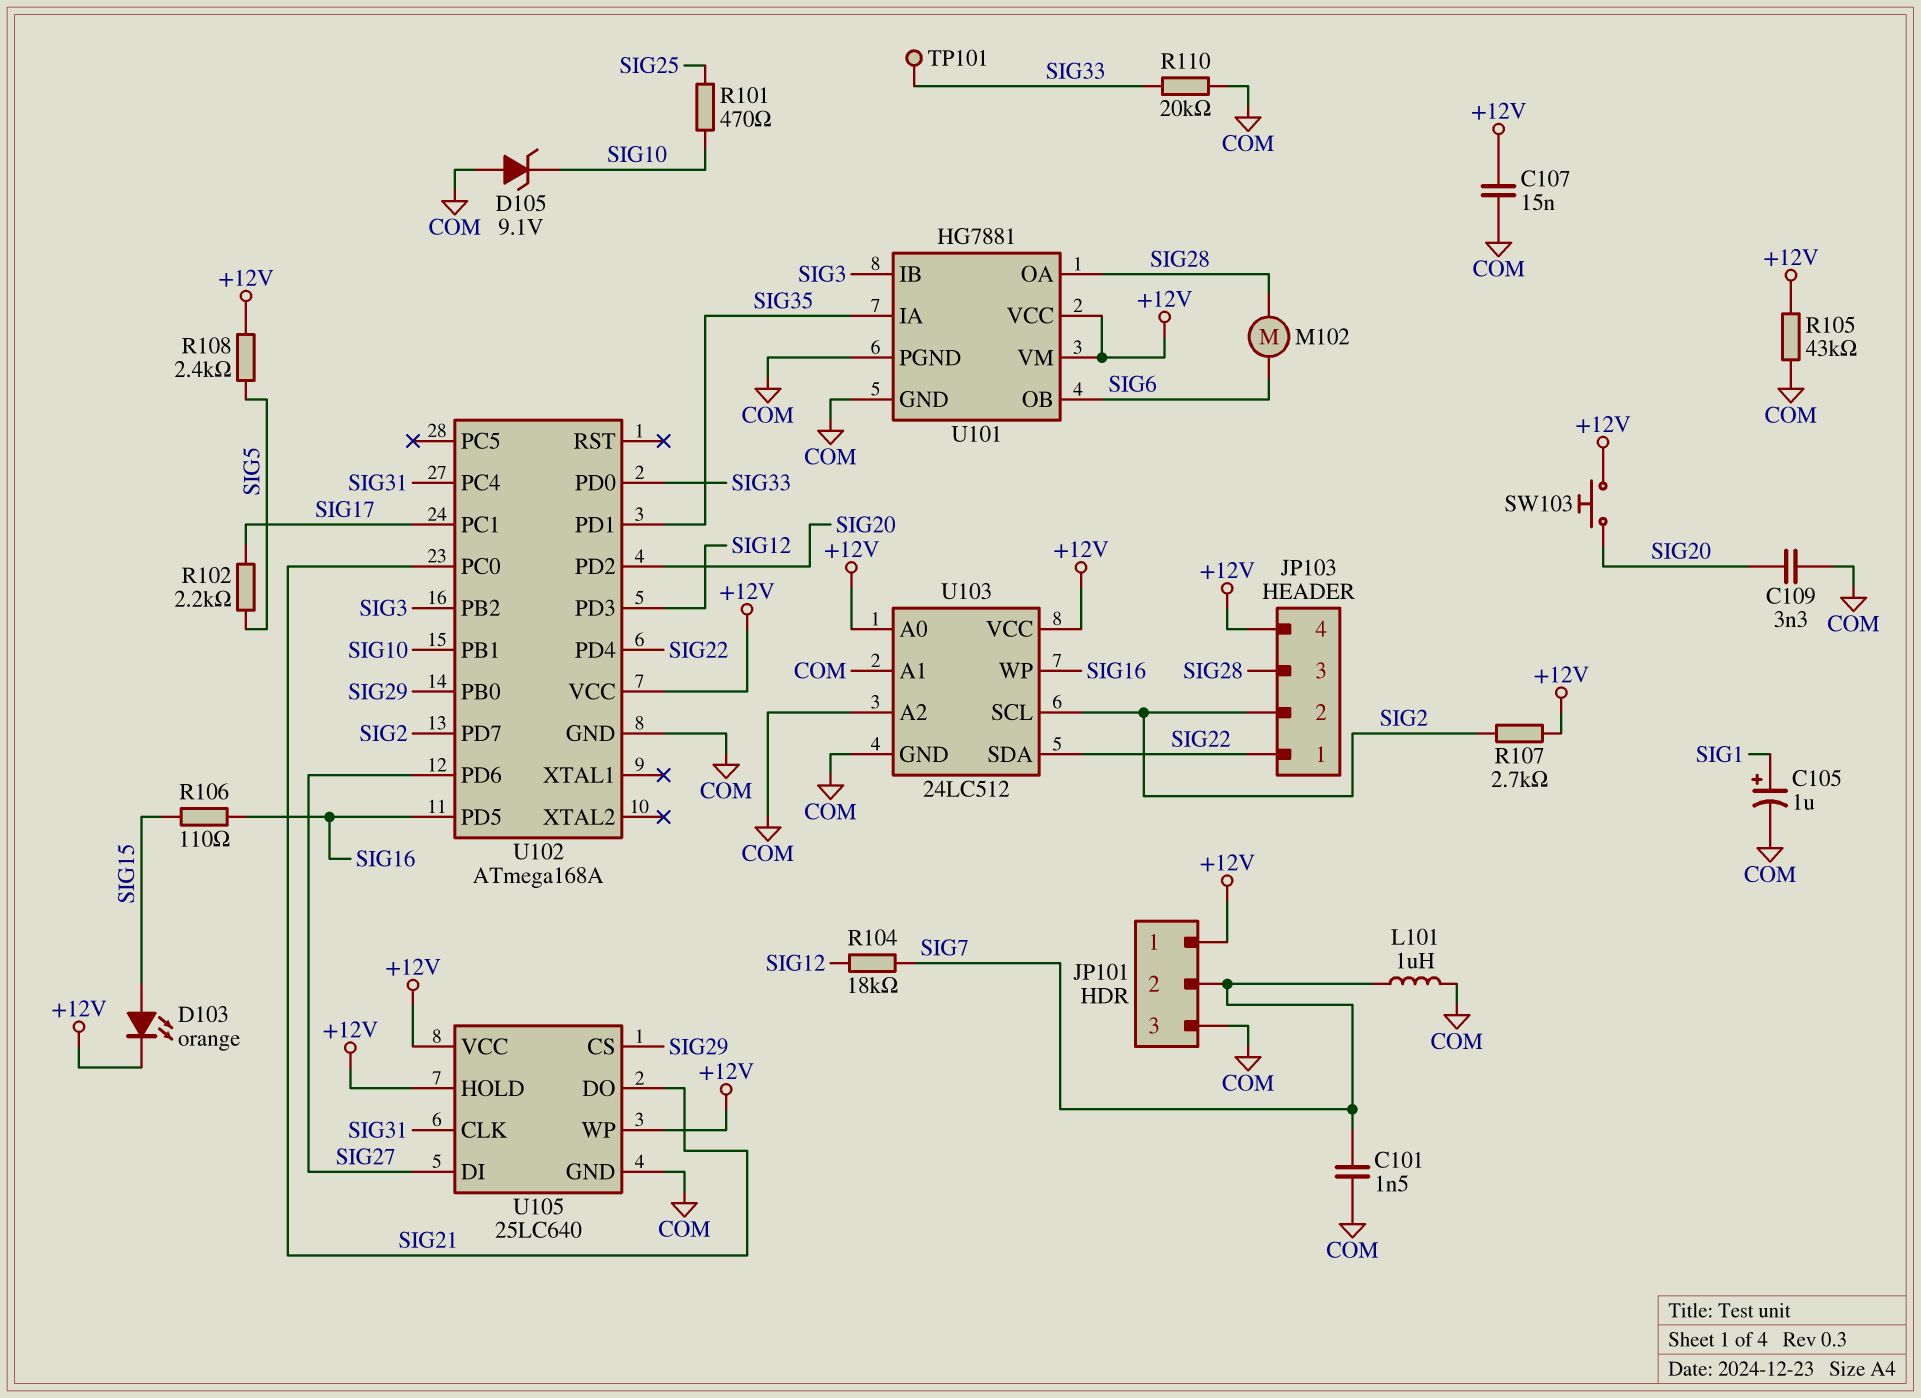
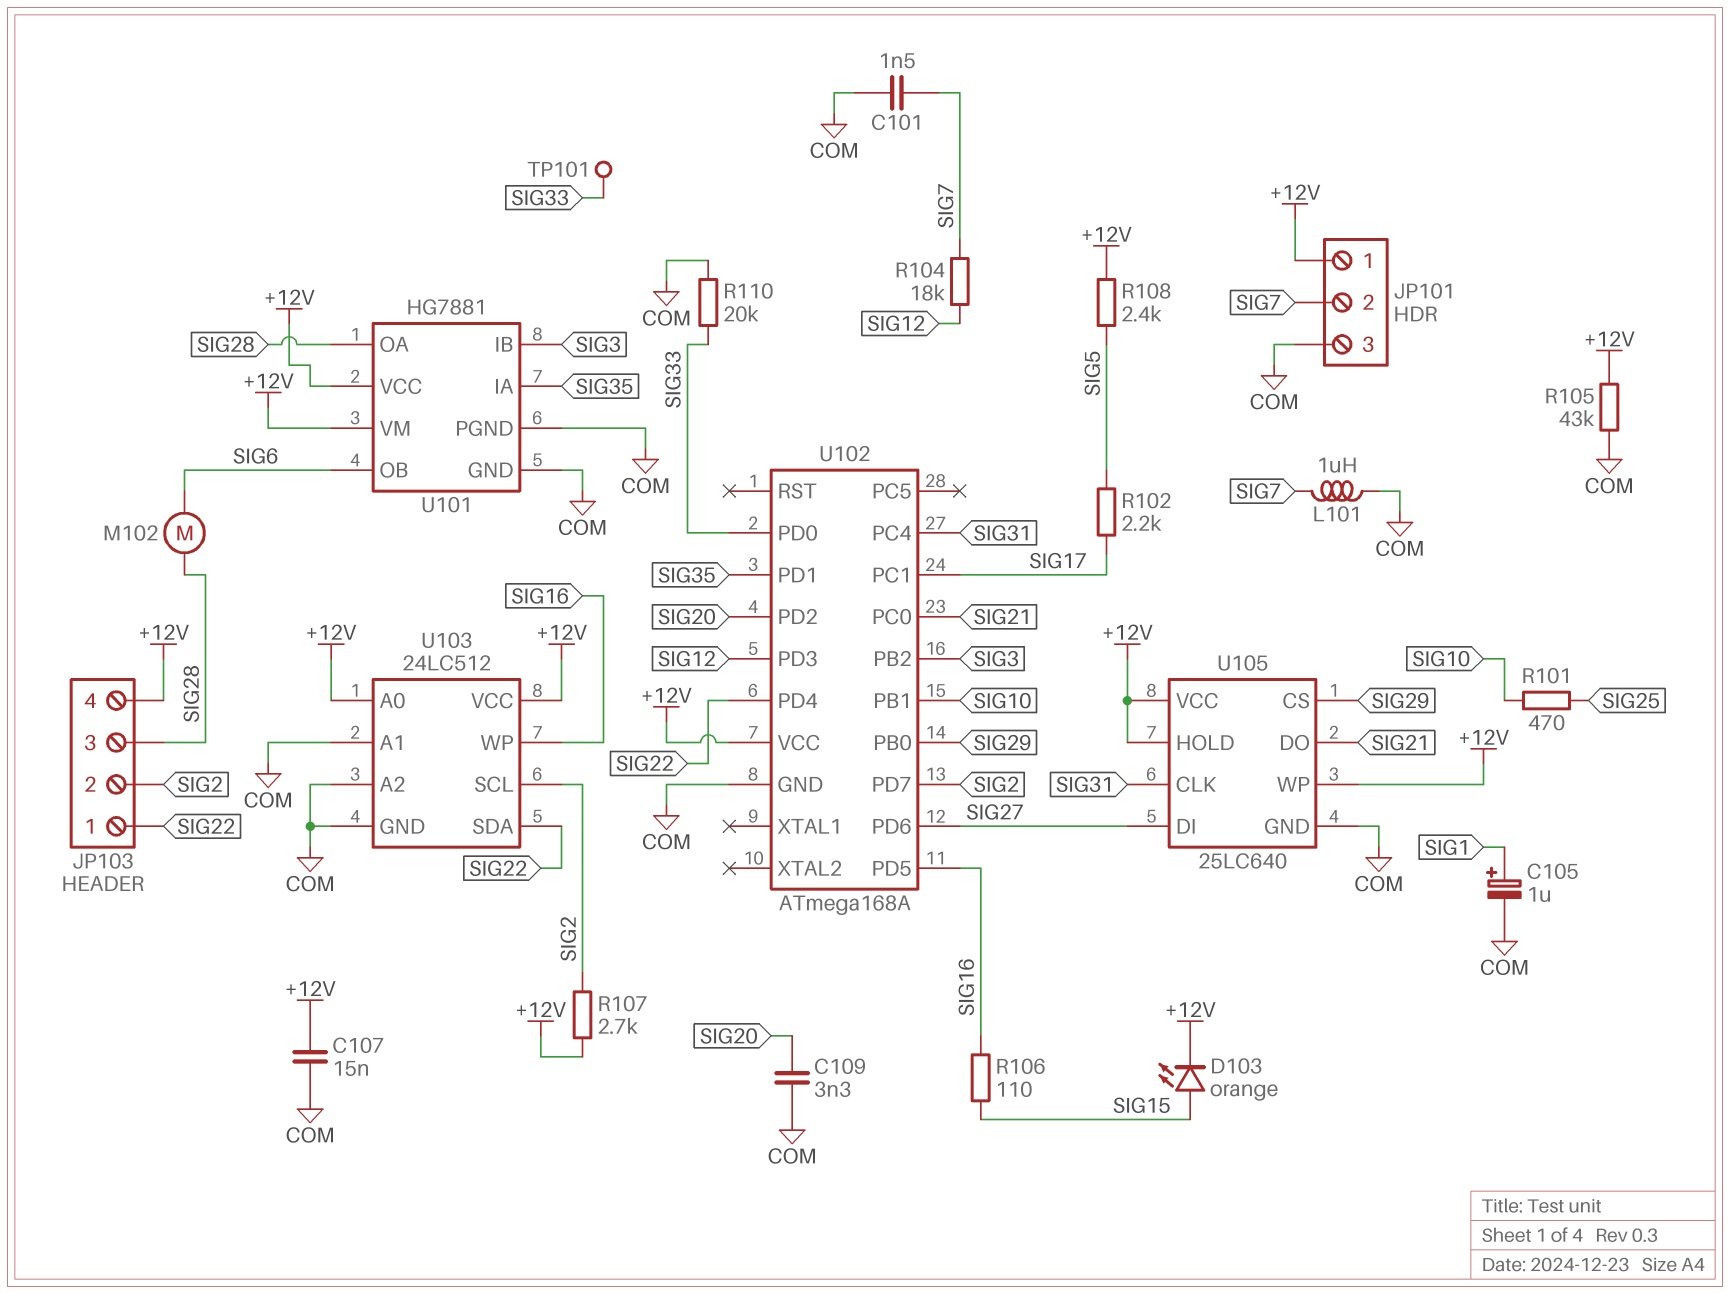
D105: zener 9.1V (A COM, K SIG10) -> none
SW103: button (+12V, SIG20) -> none

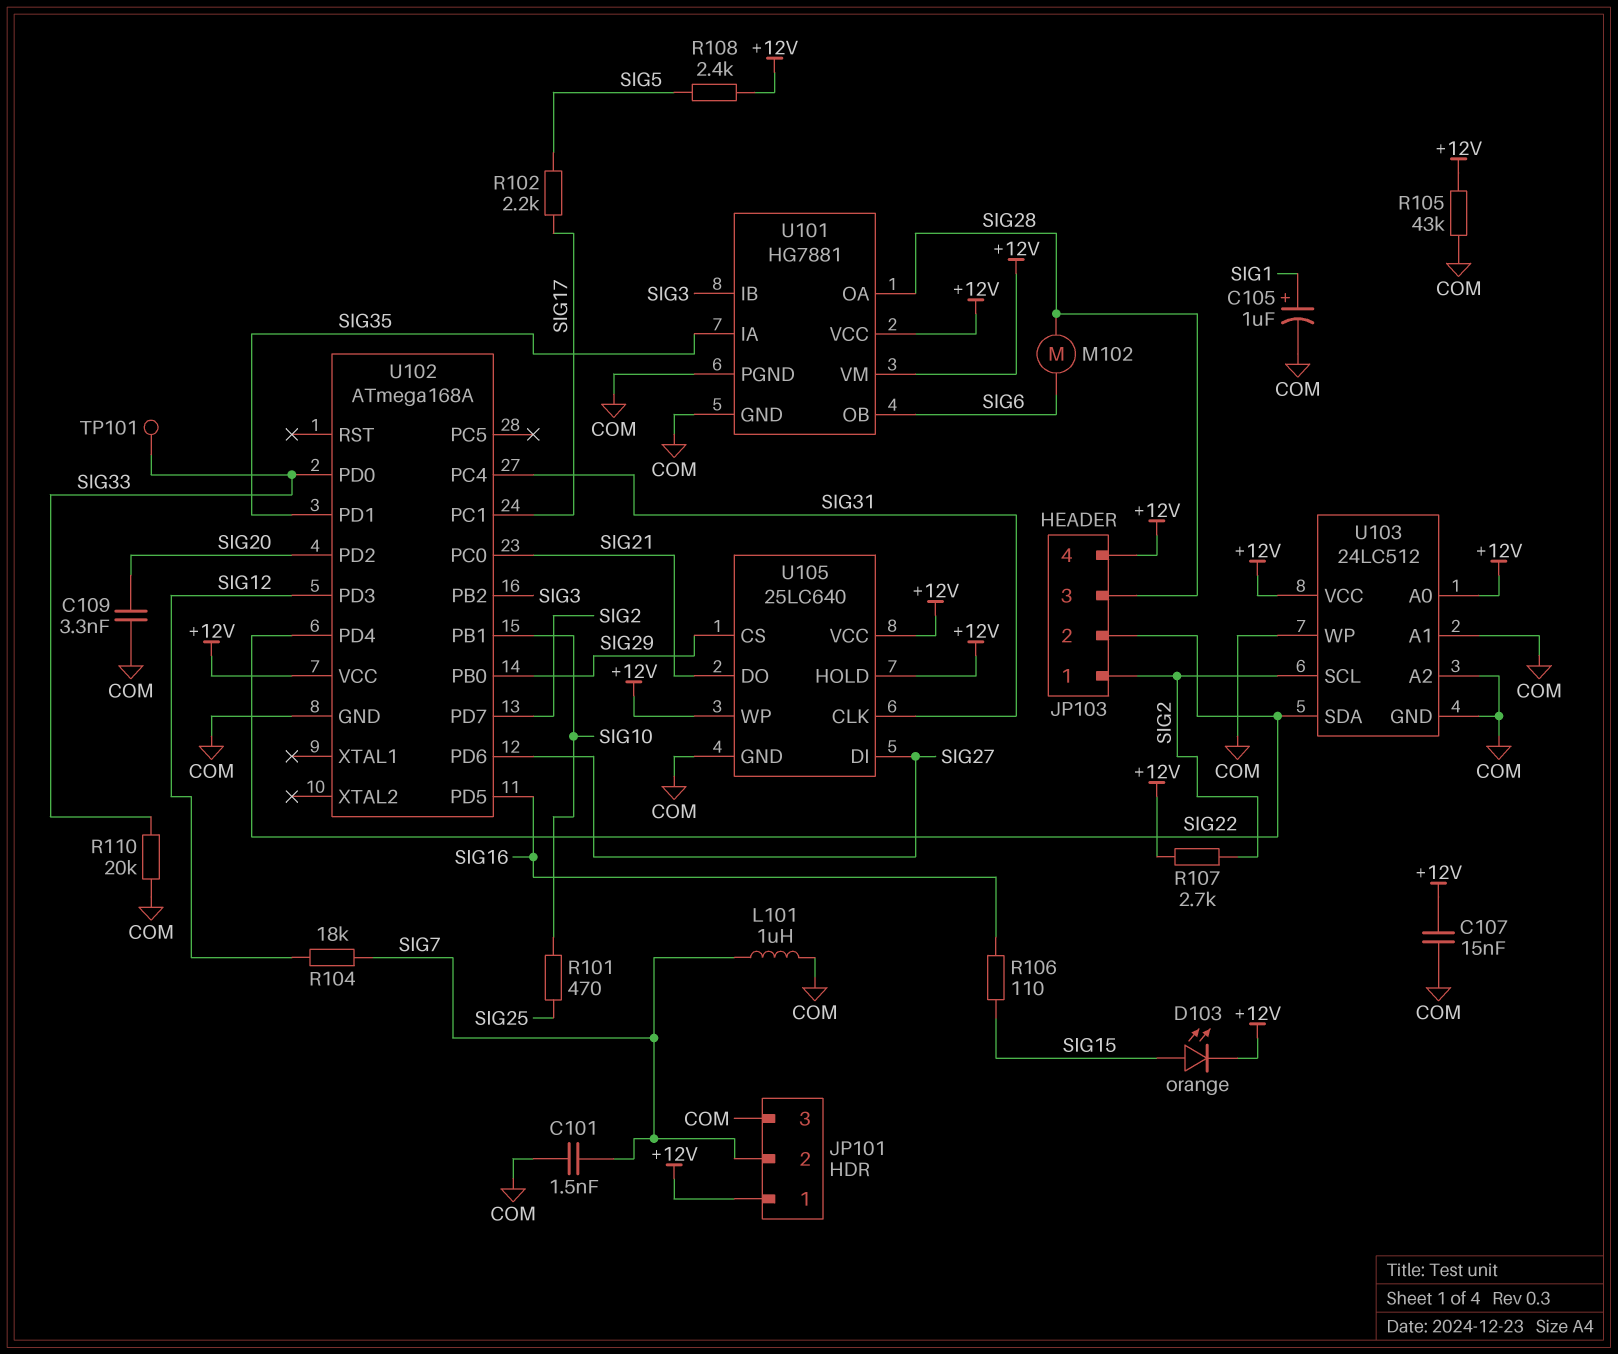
JP103 pin 1: SIG22 -> SIG2
JP103 pin 2: SIG2 -> SIG22
U103 pin WP: SIG16 -> COM

